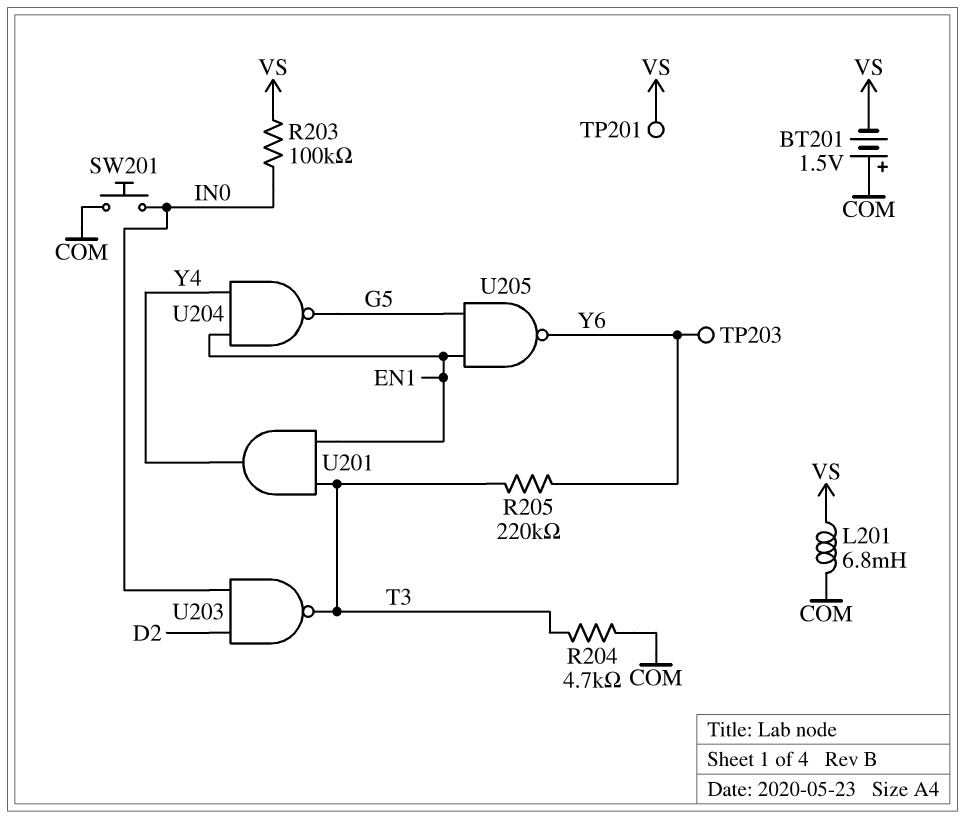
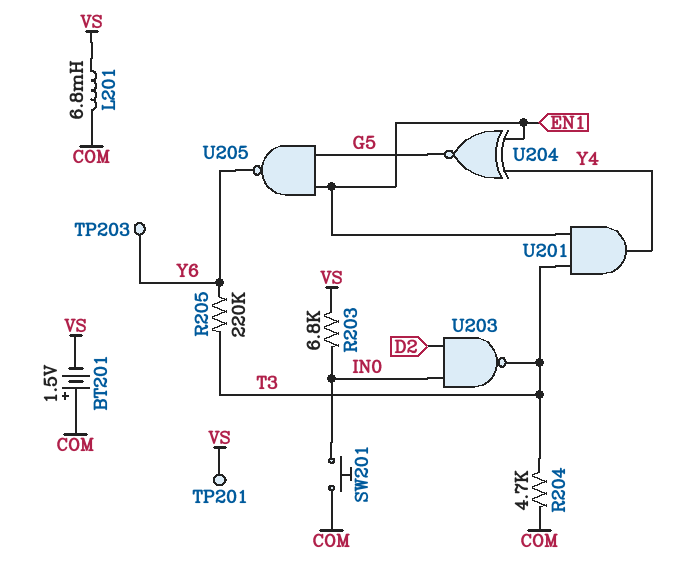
R203: 100k (IN0, VS) -> 6.8k (IN0, VS)
U204: NAND (in EN1, in Y4, out G5) -> XNOR (in EN1, in Y4, out G5)

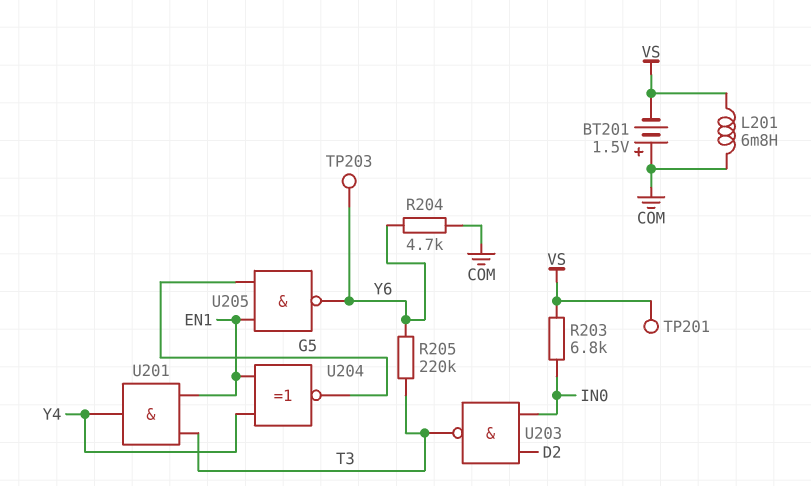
R204: 4.7k (COM, T3) -> 4.7k (COM, Y6)
SW201: button (COM, IN0) -> none

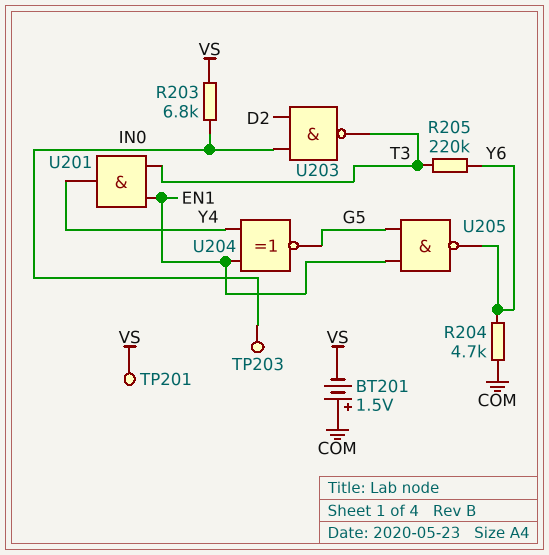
L201: 6.8mH (COM, VS) -> none
TP203: test point (Y6) -> test point (IN0)

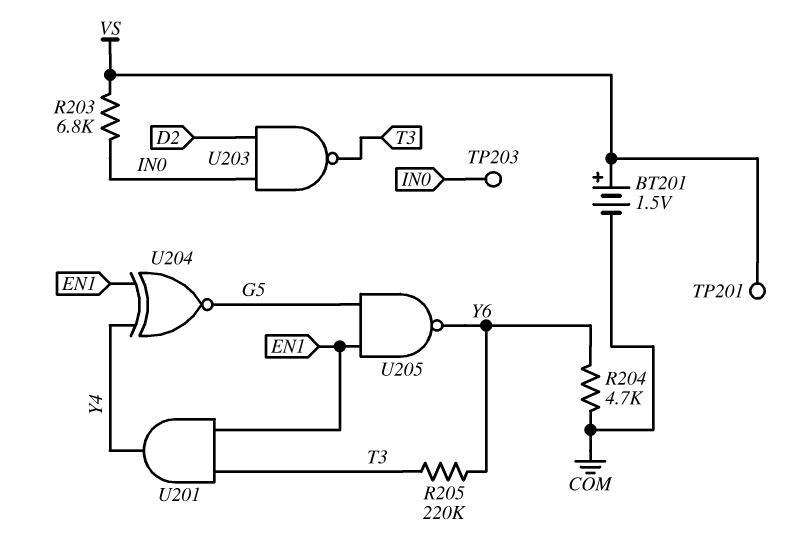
BT201: 1.5V (plus COM, minus VS) -> 1.5V (plus VS, minus COM)

